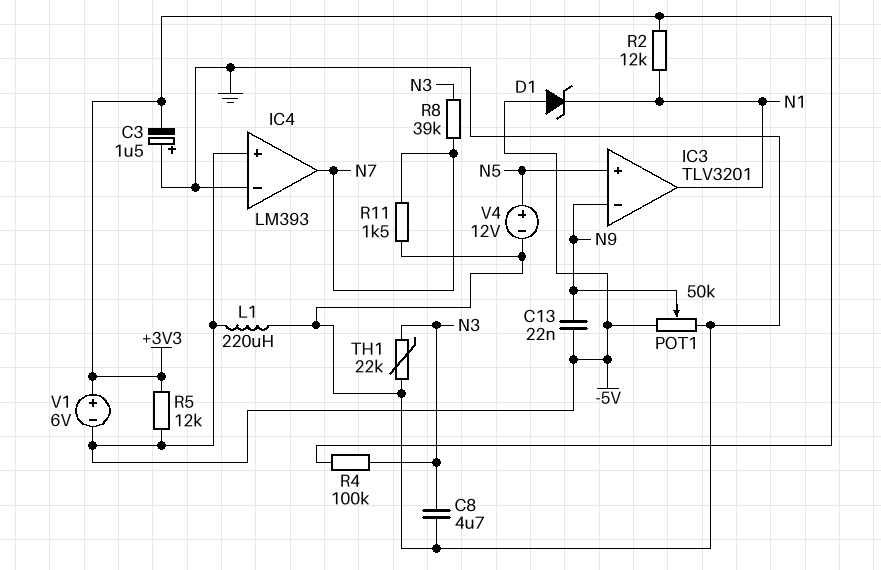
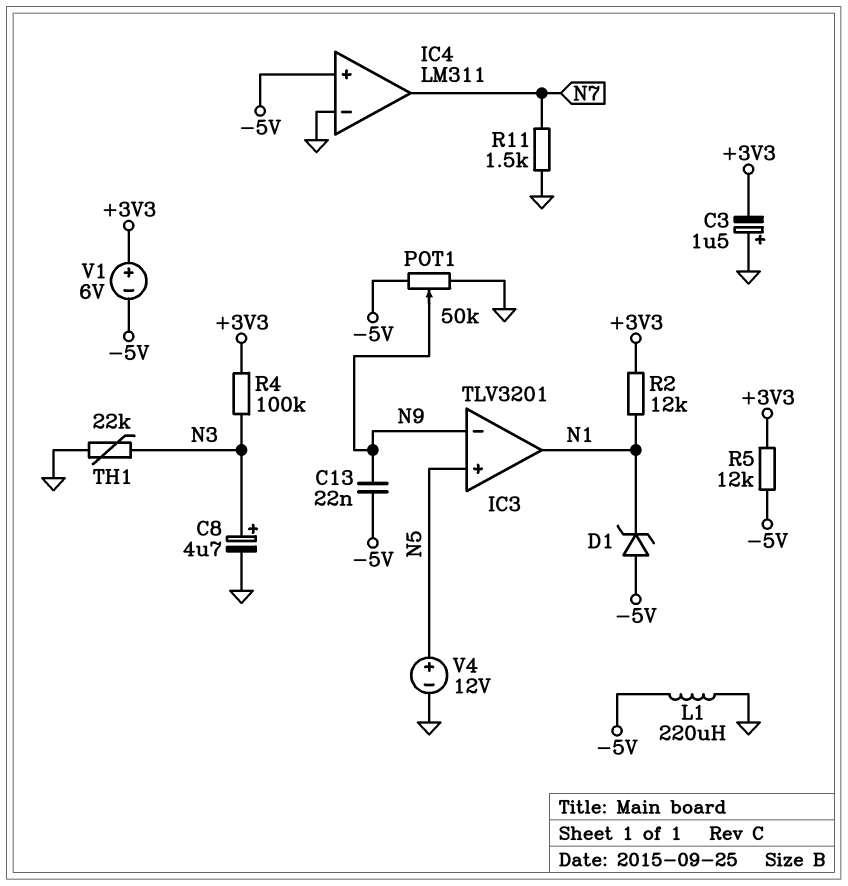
C8: 4.7uF (GND, N3) -> 4.7uF (plus N3, minus GND)
IC4: LM393 -> LM311
R8: 39k (N3, N7) -> none

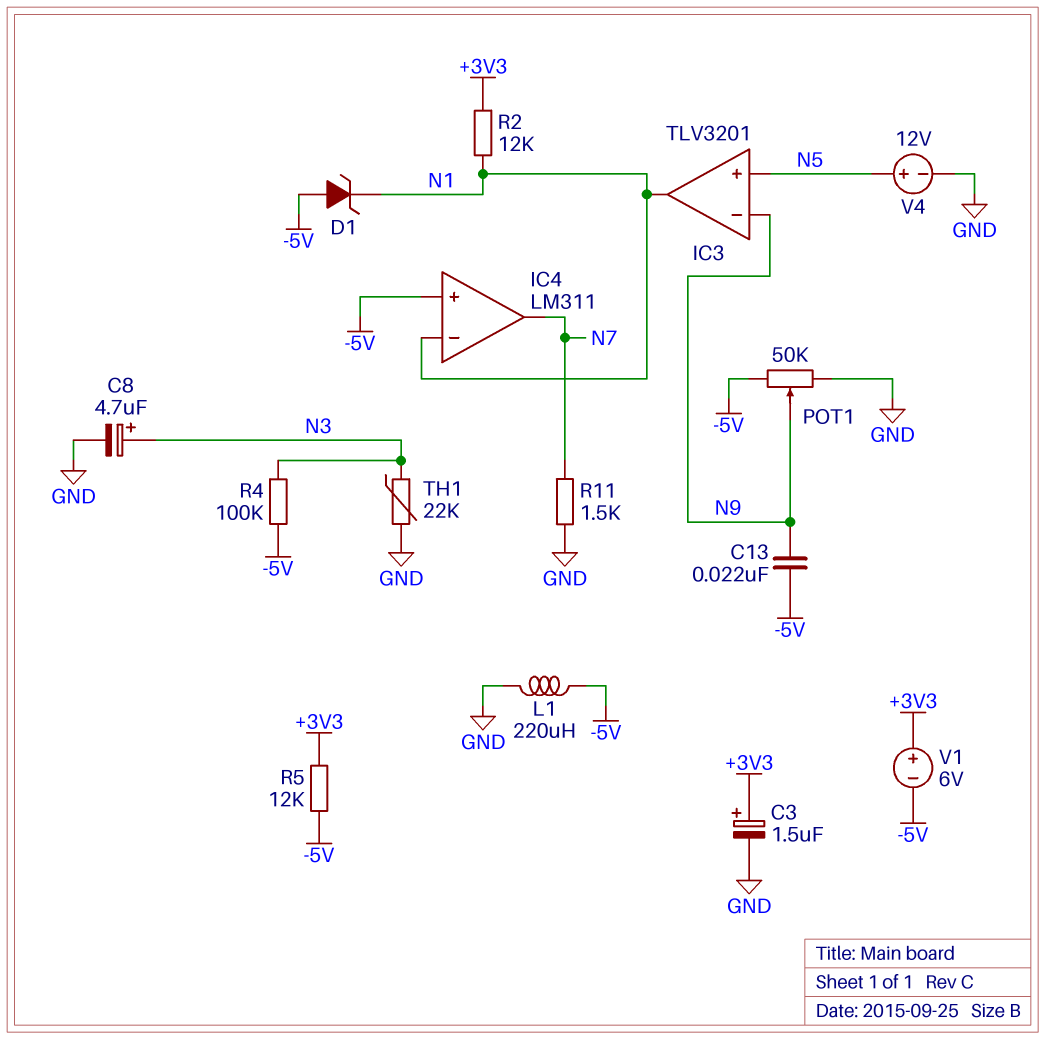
C3: 1.5uF (plus GND, minus +3V3) -> 1.5uF (plus +3V3, minus GND)
IC4 pin in-: GND -> N1
R4: 100k (+3V3, N3) -> 100k (-5V, N3)

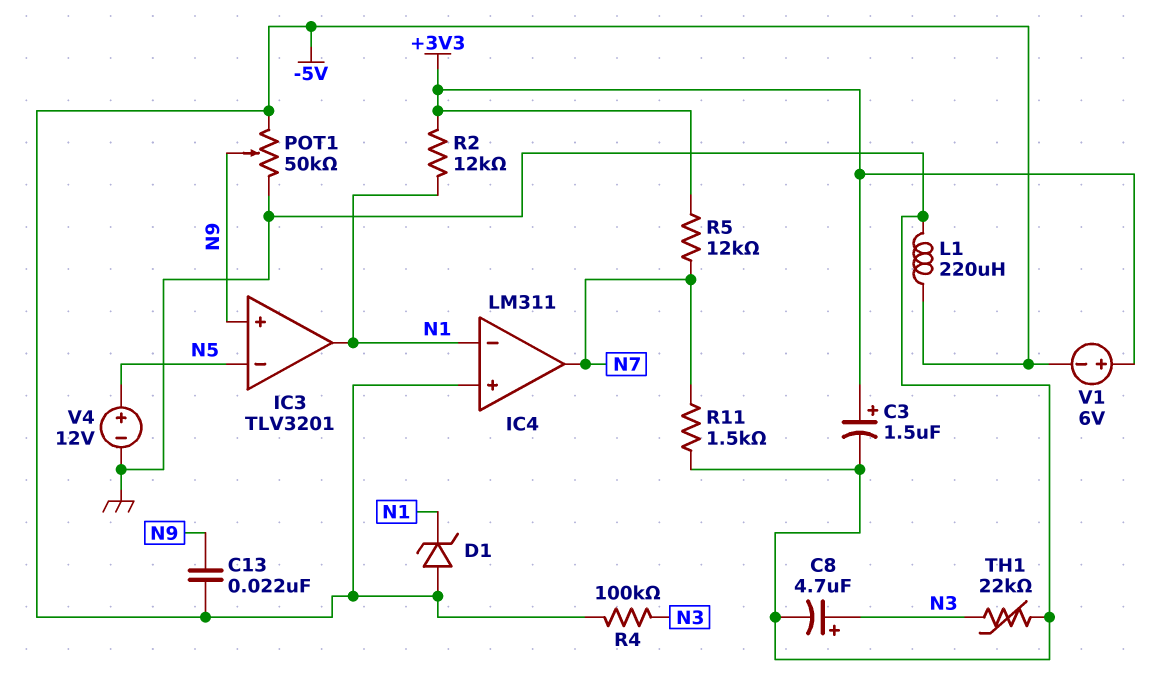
IC3 pin in+: N5 -> N9
IC3 pin in-: N9 -> N5
R5: 12k (+3V3, -5V) -> 12k (+3V3, N7)

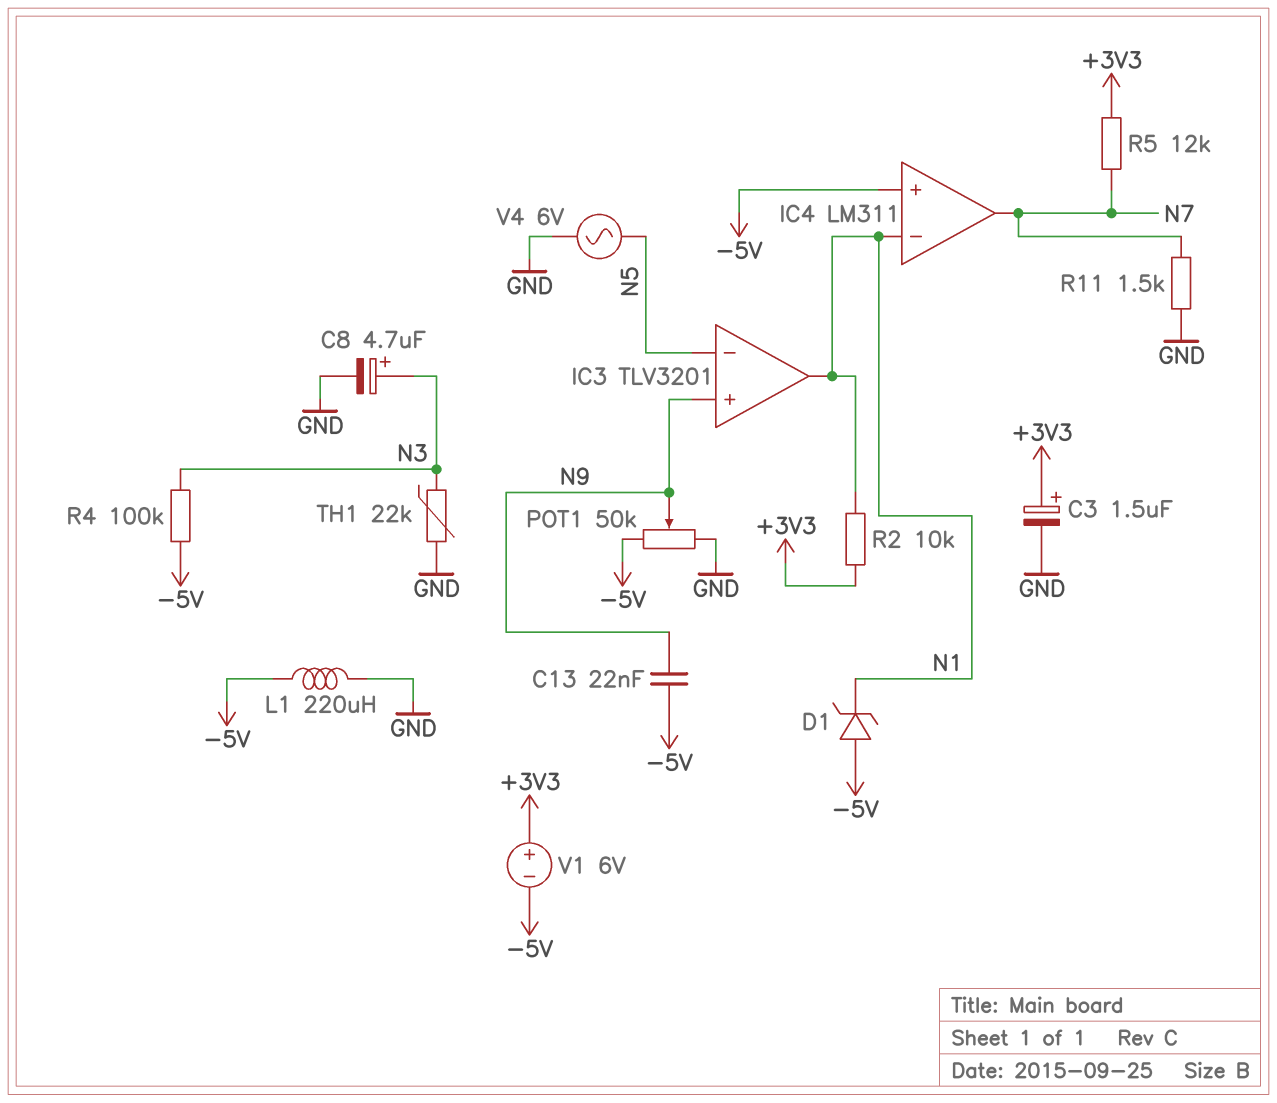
R2: 12k (+3V3, N1) -> 10k (+3V3, N1)
V4: 12V (plus N5, minus GND) -> AC 6V (GND, N5)

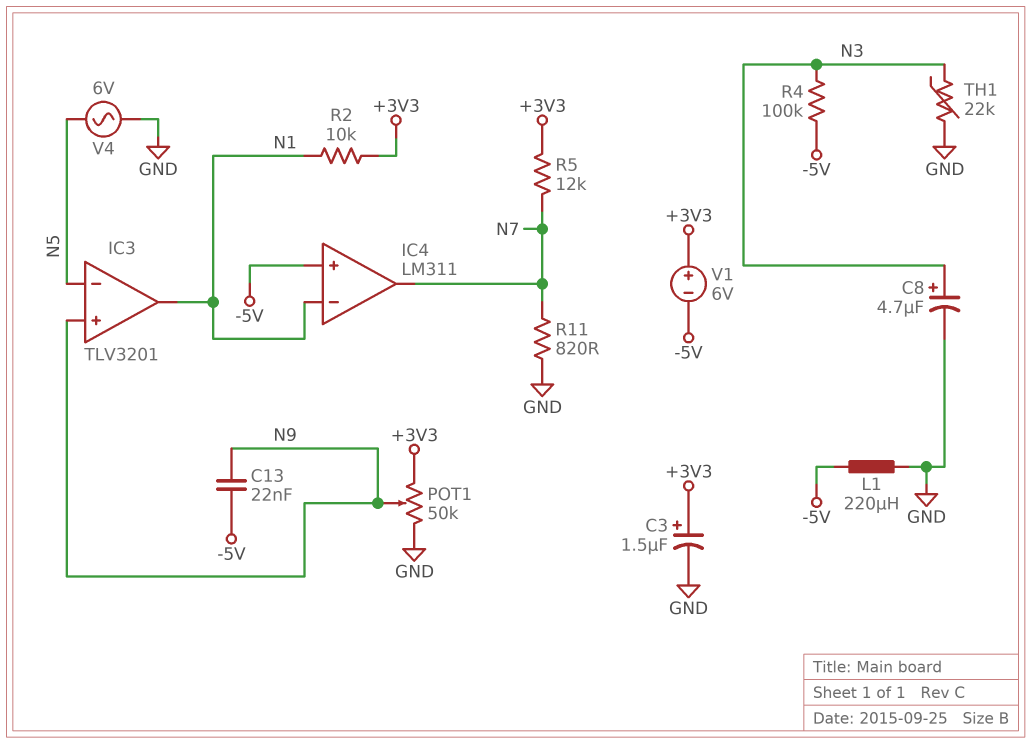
D1: zener (A -5V, K N1) -> none
POT1: 50k (-5V, GND, wiper N9) -> 50k (+3V3, GND, wiper N9)
R11: 1.5k (GND, N7) -> 820 (GND, N7)

